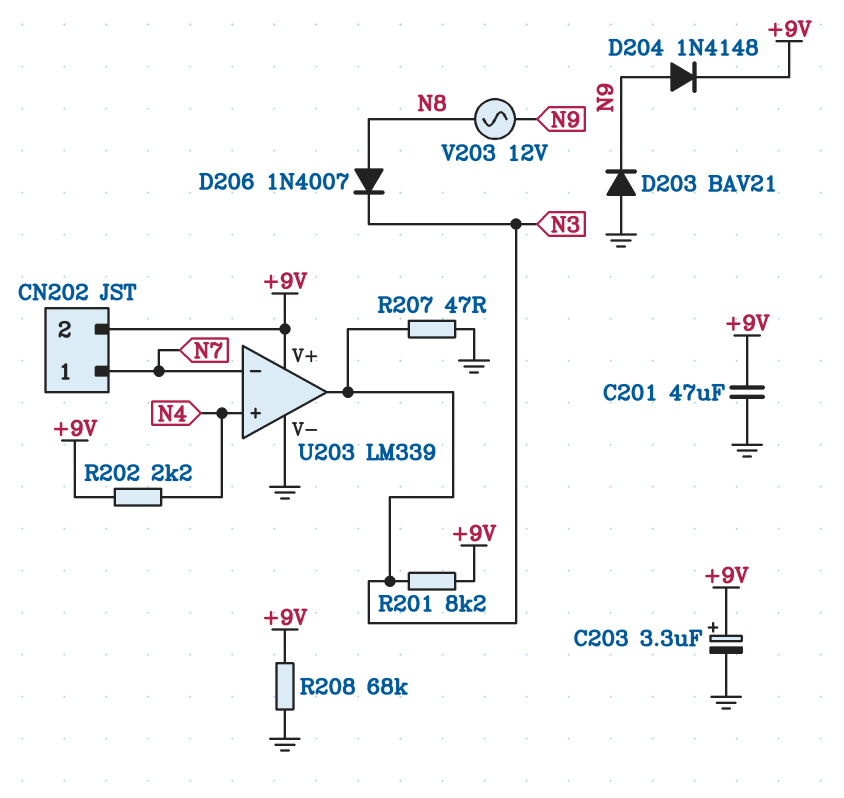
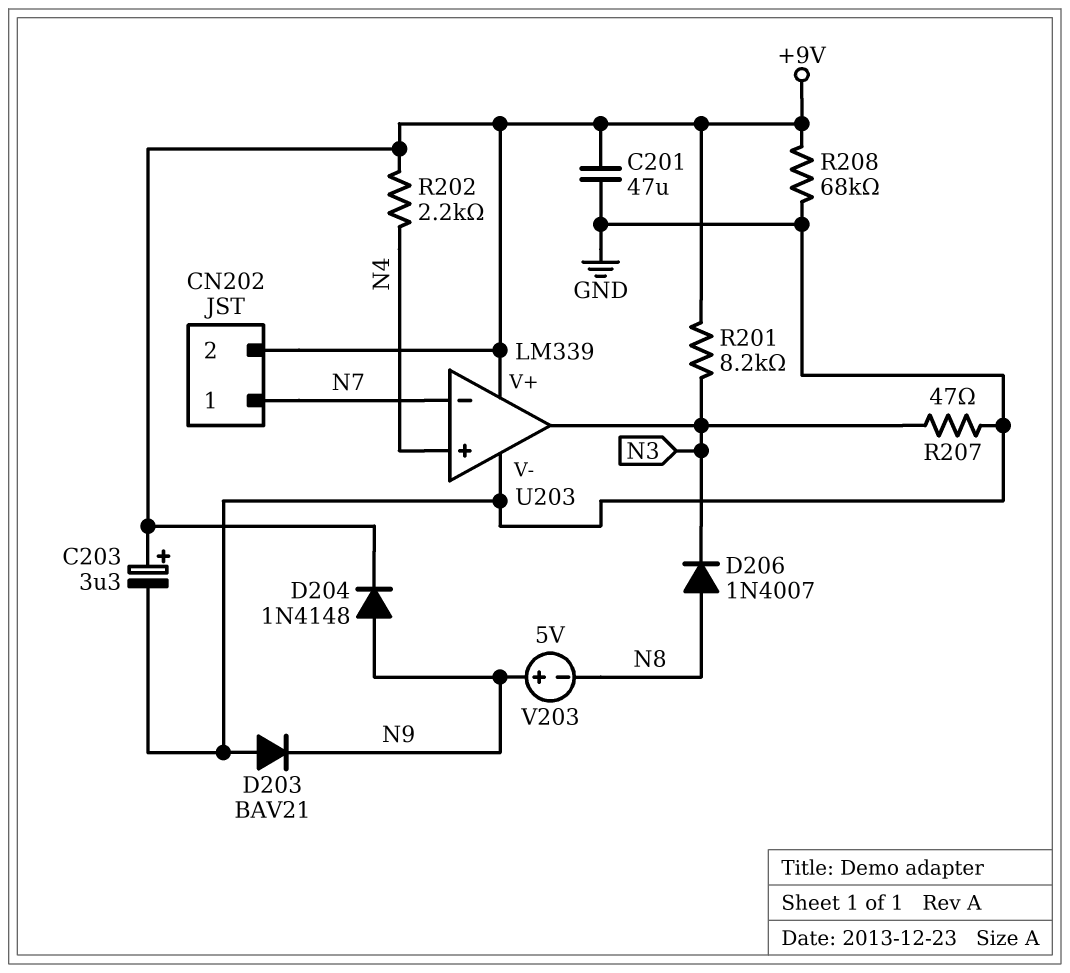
V203: AC 12V (N8, N9) -> 5V (plus N9, minus N8)

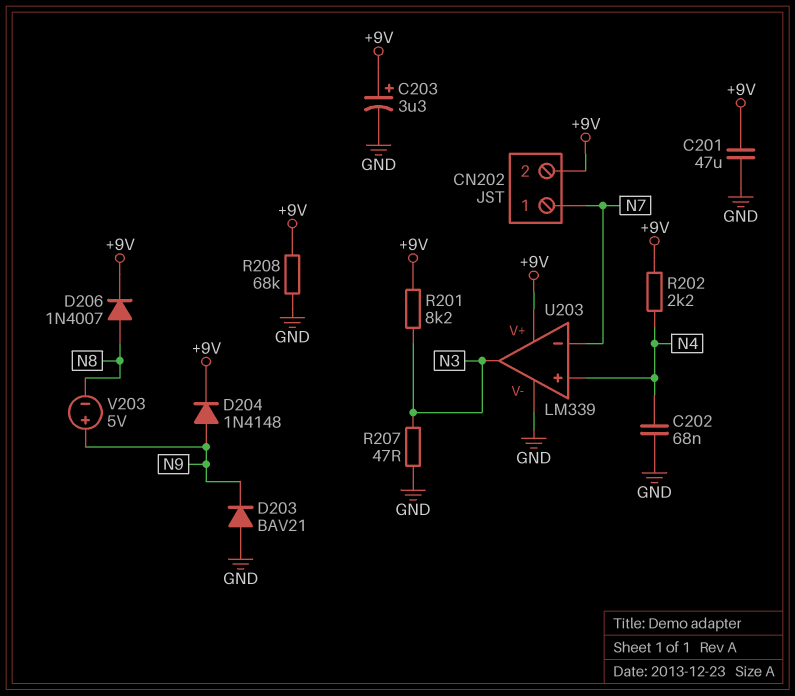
C202: none -> 68nF (GND, N4)
D206: diode 1N4007 (A N8, K N3) -> diode 1N4007 (A N8, K +9V)

